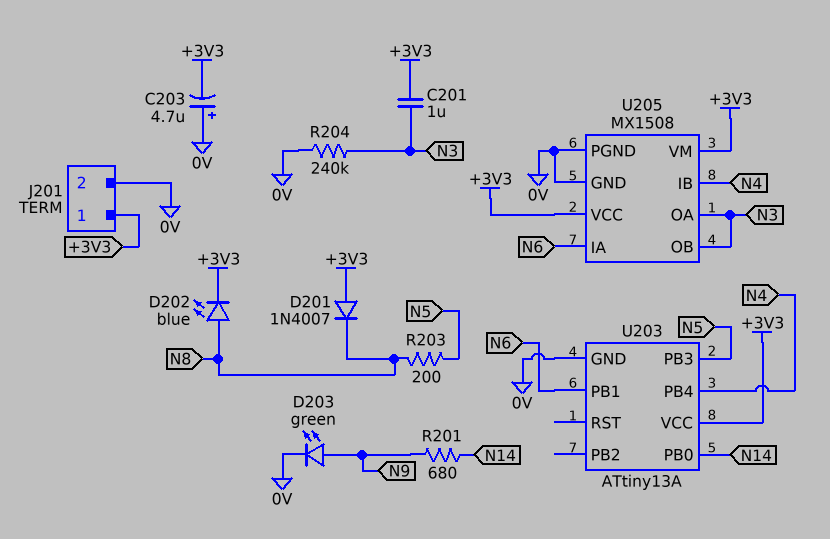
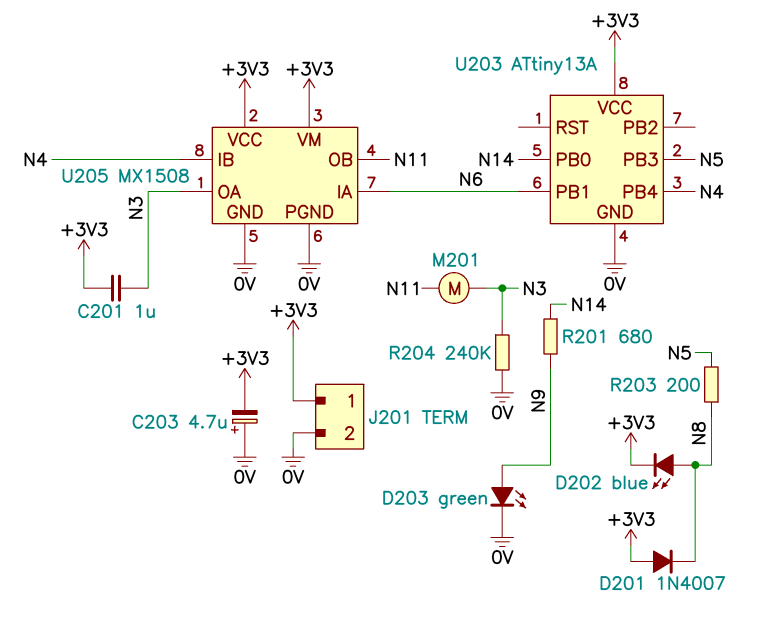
M201: none -> motor (N3, N11)
U205 pin OB: N3 -> N11

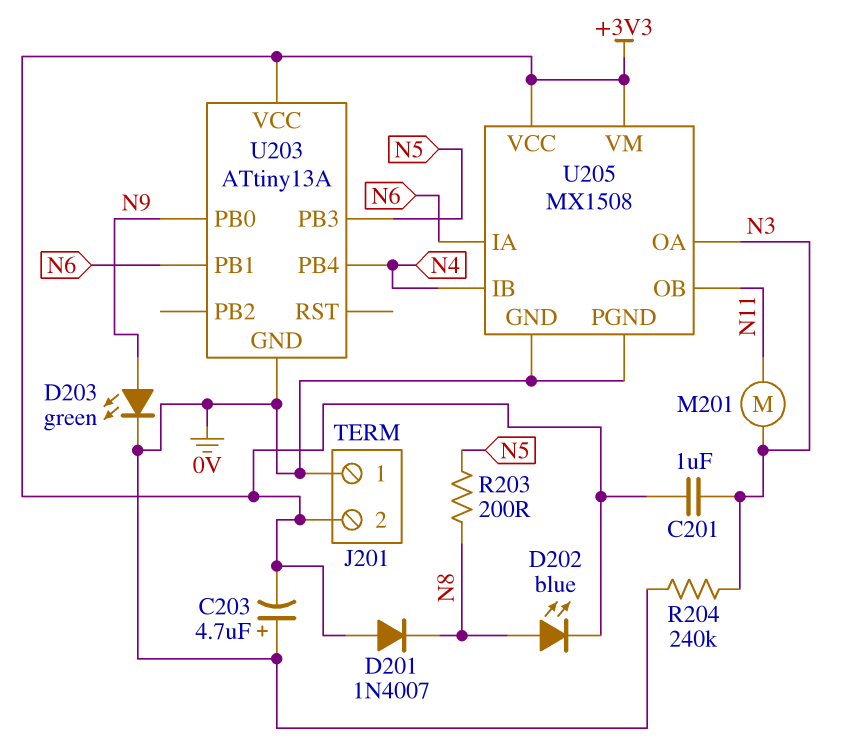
J201 pin 1: +3V3 -> 0V
J201 pin 2: 0V -> +3V3
R201: 680 (N9, N14) -> none
U203 pin PB0: N14 -> N9

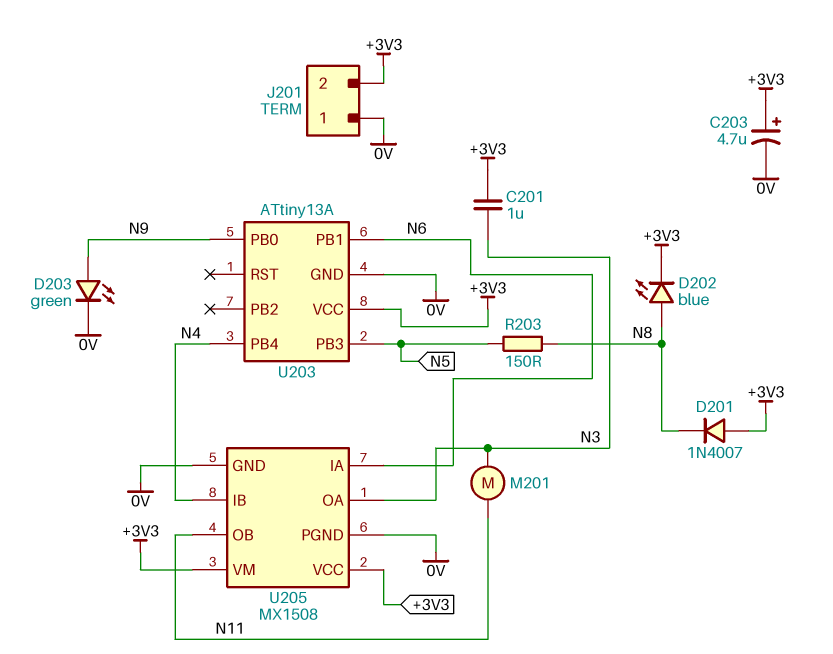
C203: 4.7uF (plus 0V, minus +3V3) -> 4.7uF (plus +3V3, minus 0V)
R203: 200 (N5, N8) -> 150 (N5, N8)
R204: 240k (0V, N3) -> none

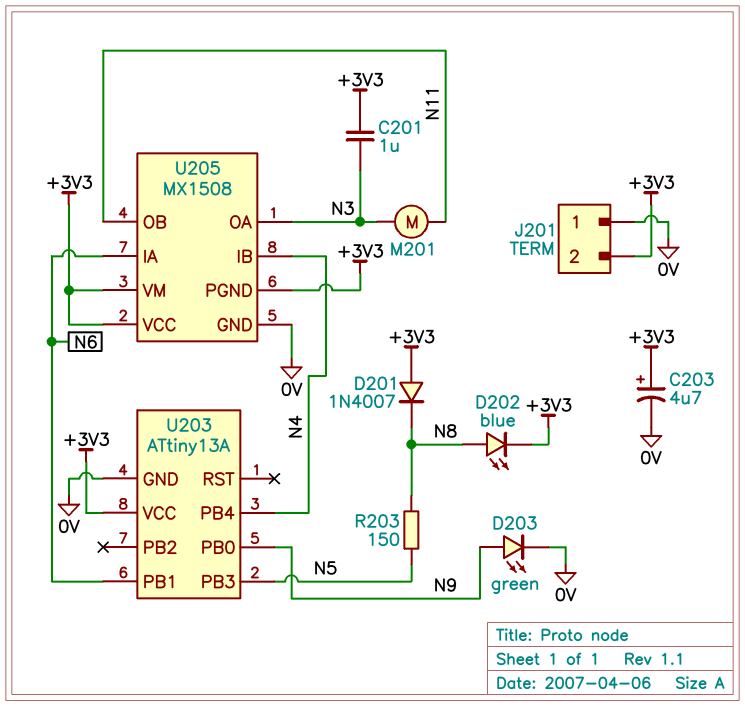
U205 pin PGND: 0V -> +3V3

